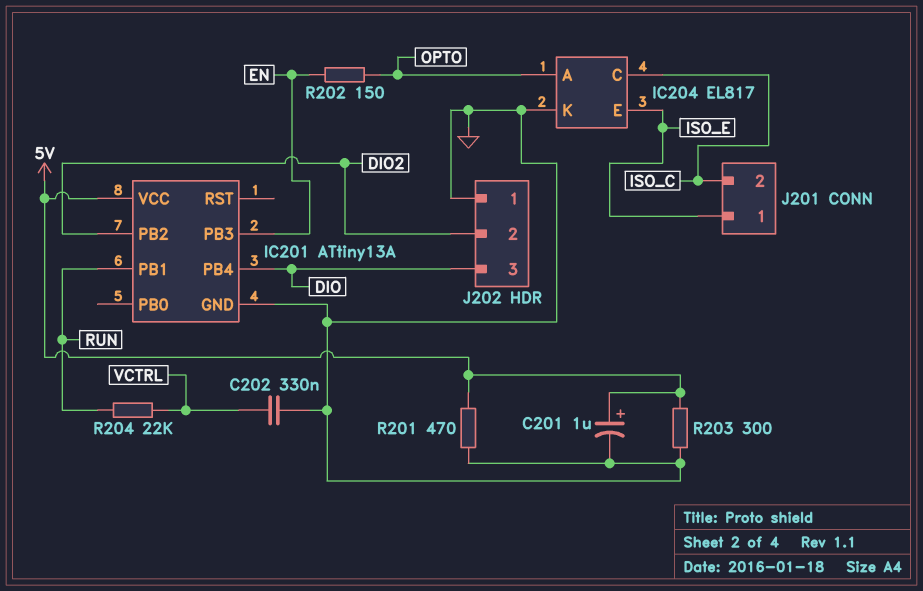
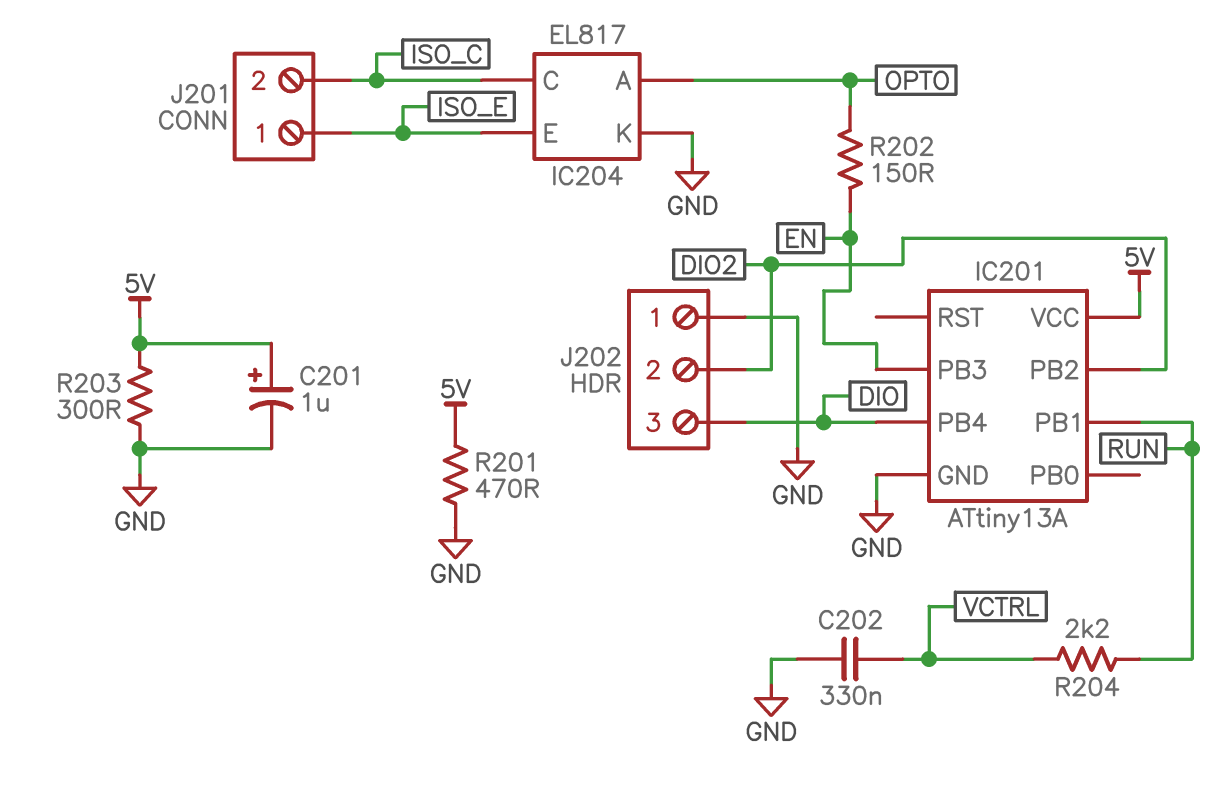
R204: 22k (RUN, VCTRL) -> 2.2k (RUN, VCTRL)

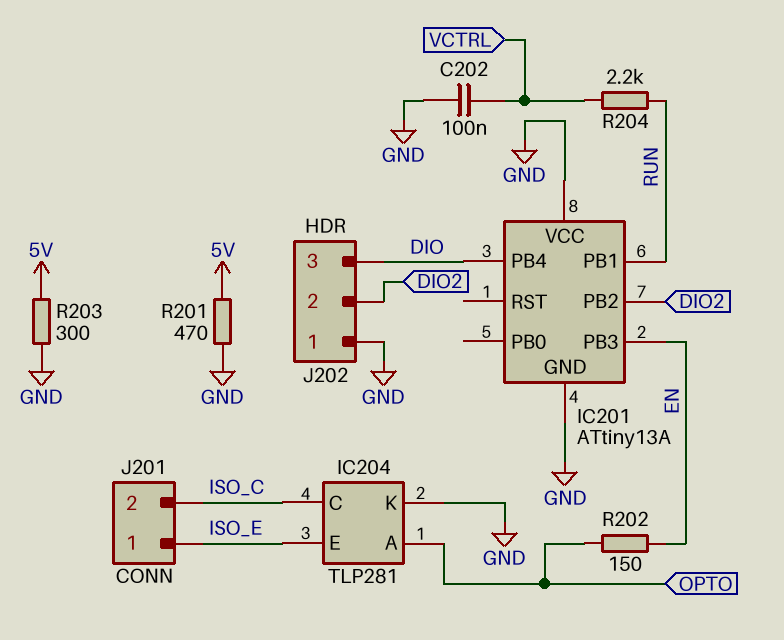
C201: 1uF (plus 5V, minus GND) -> none
C202: 330nF (GND, VCTRL) -> 100nF (GND, VCTRL)
IC201 pin VCC: 5V -> GND
IC204: EL817 -> TLP281

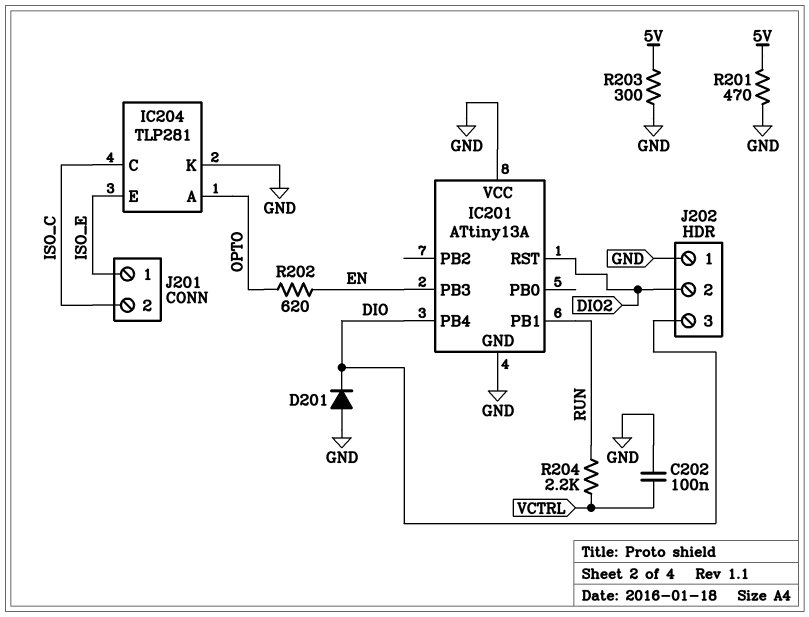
D201: none -> diode (A GND, K DIO)
IC201 pin PB2: DIO2 -> none
IC201 pin RST: none -> DIO2
R202: 150 (EN, OPTO) -> 620 (EN, OPTO)

